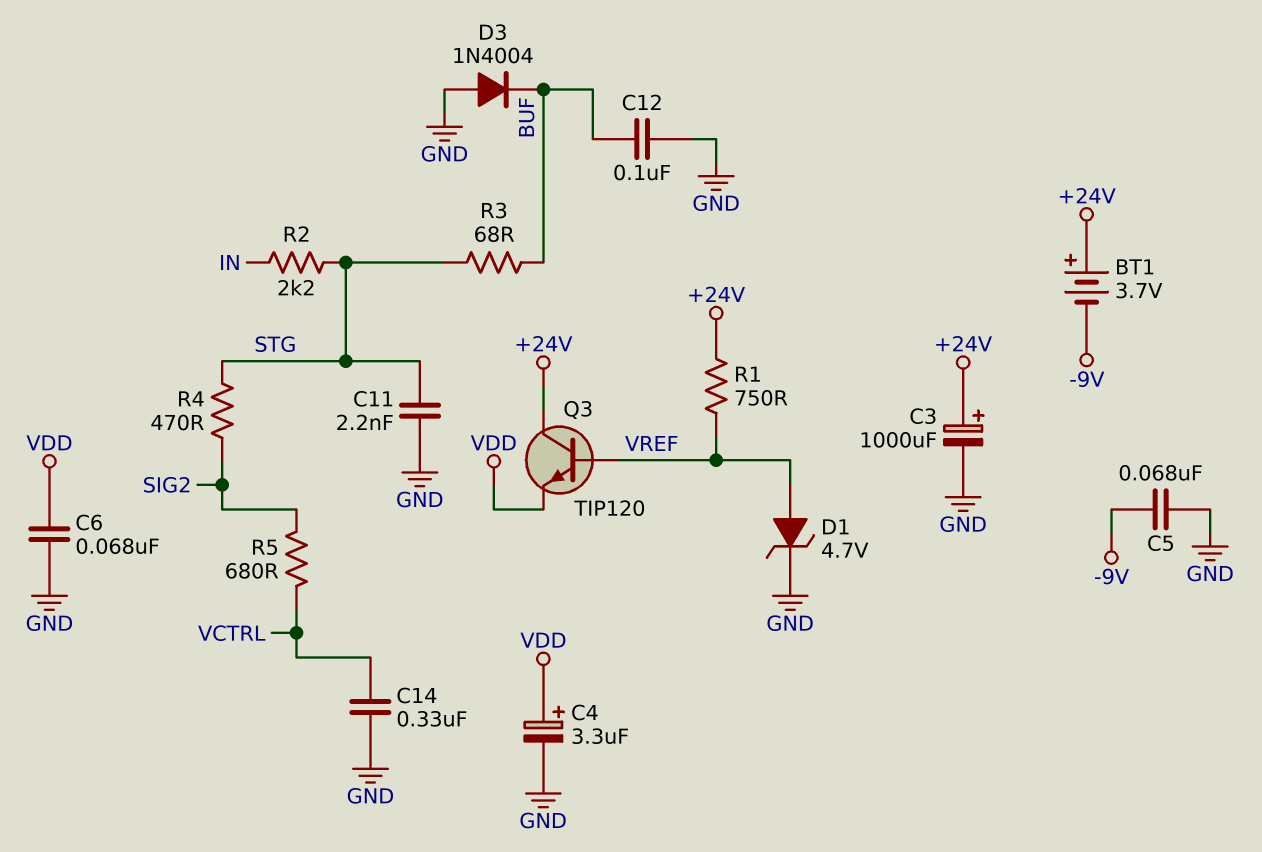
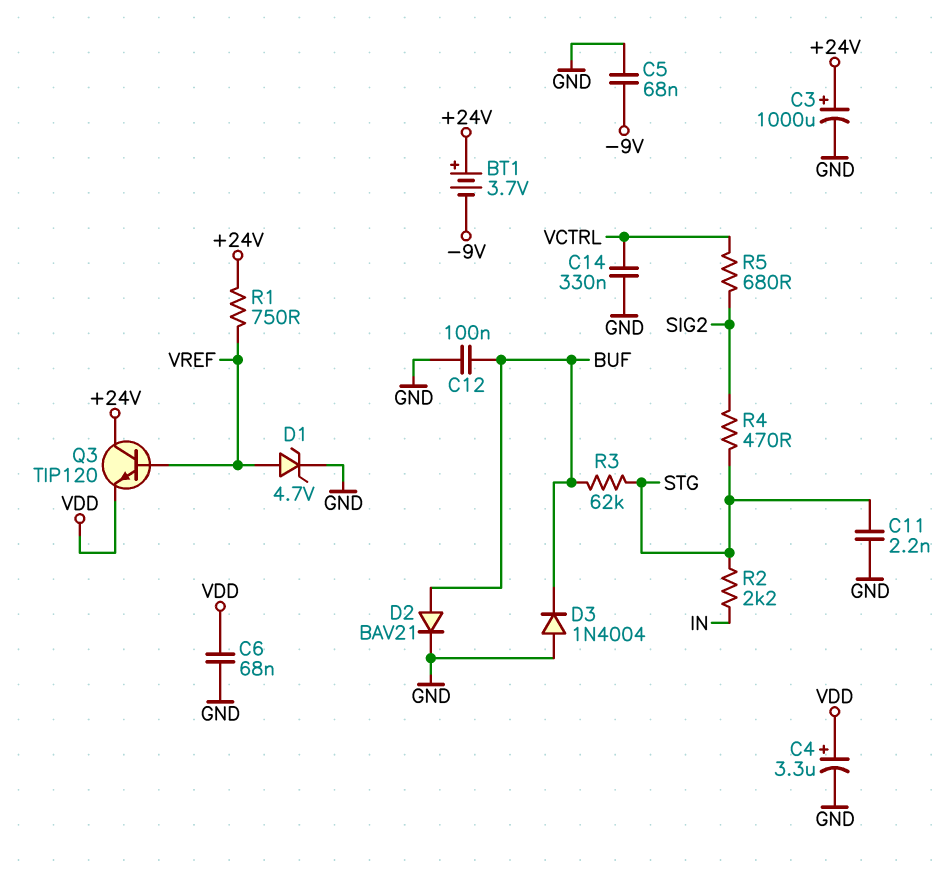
D2: none -> diode BAV21 (A BUF, K GND)
R3: 68 (BUF, STG) -> 62k (BUF, STG)

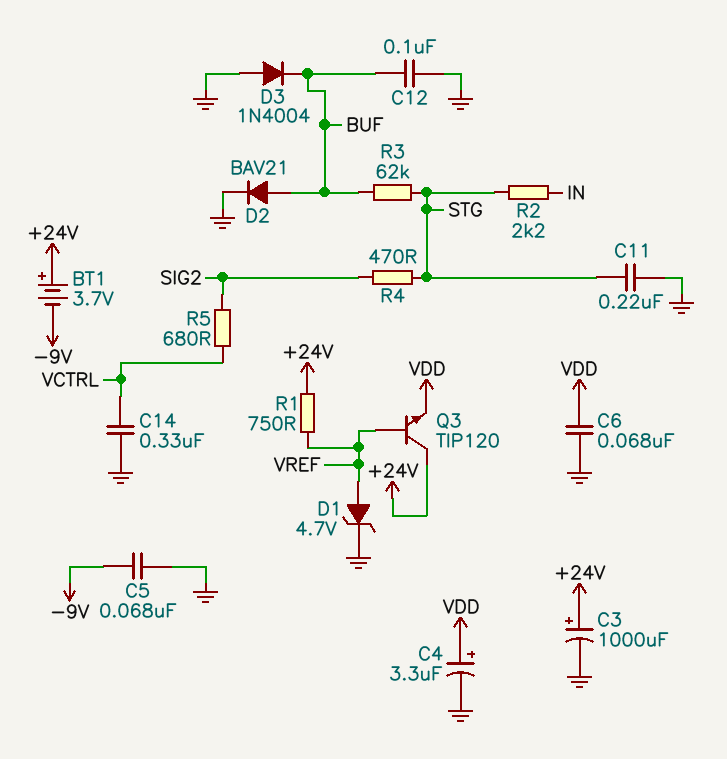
C11: 2.2nF (GND, STG) -> 220nF (GND, STG)

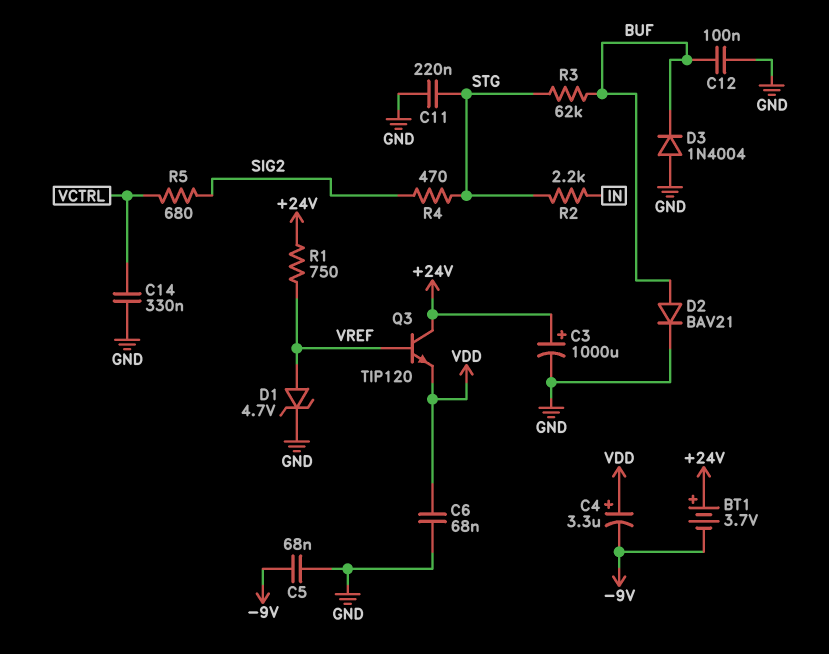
C4: 3.3uF (plus VDD, minus GND) -> 3.3uF (plus VDD, minus -9V)

